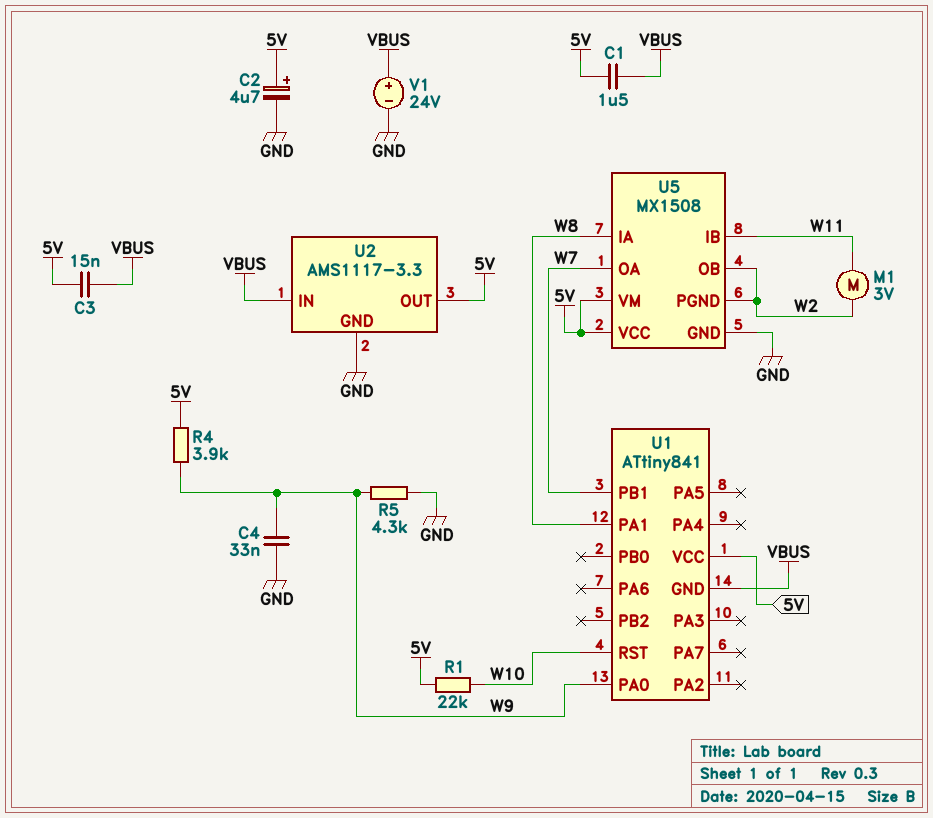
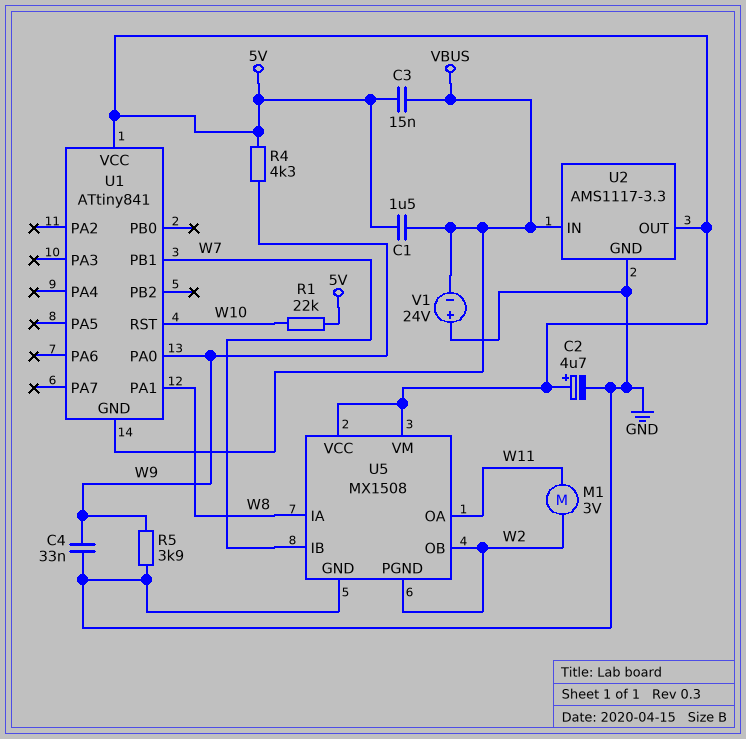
R4: 3.9k (5V, W9) -> 4.3k (5V, W9)
R5: 4.3k (GND, W9) -> 3.9k (GND, W9)
U5 pin IB: W11 -> W7
U5 pin OA: W7 -> W11
V1: 24V (plus VBUS, minus GND) -> 24V (plus GND, minus VBUS)

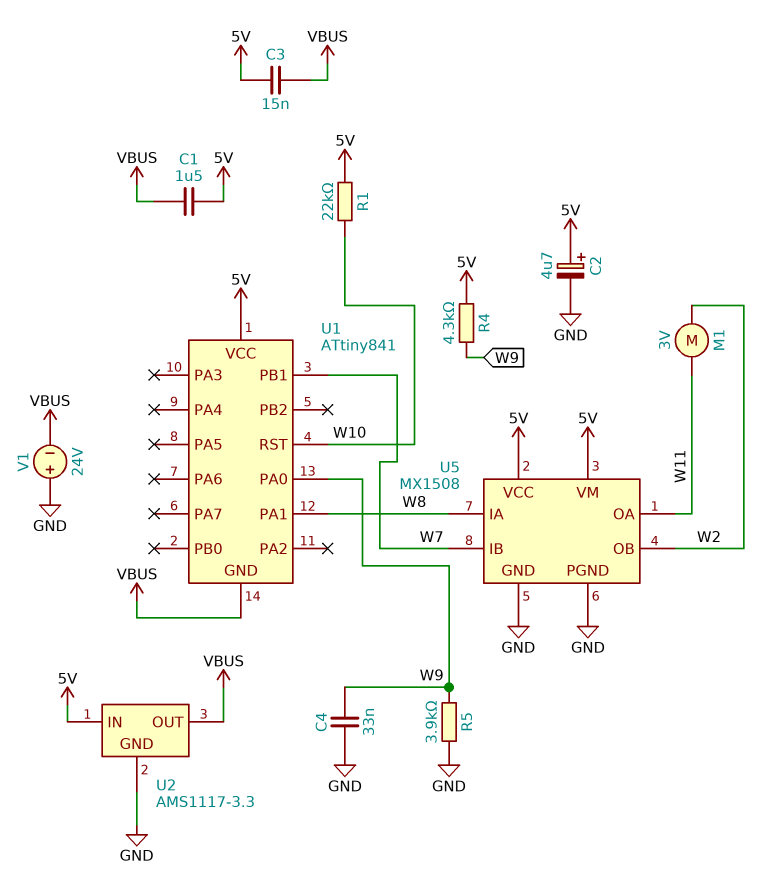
U2 pin IN: VBUS -> 5V
U2 pin OUT: 5V -> VBUS
U5 pin PGND: W2 -> GND

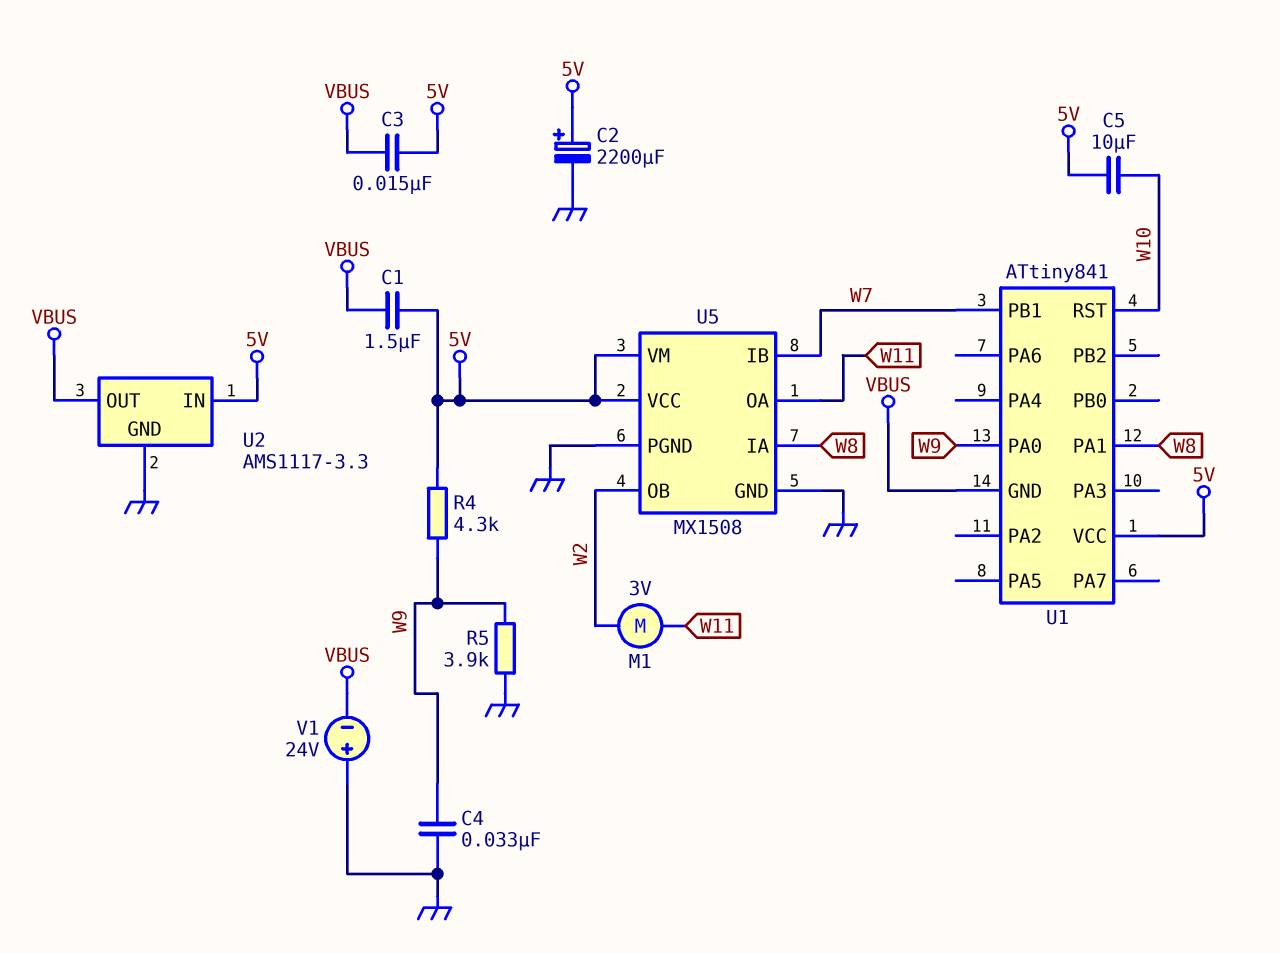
C2: 4.7uF (plus 5V, minus GND) -> 2200uF (plus 5V, minus GND)
C5: none -> 10uF (5V, W10)
R1: 22k (5V, W10) -> none

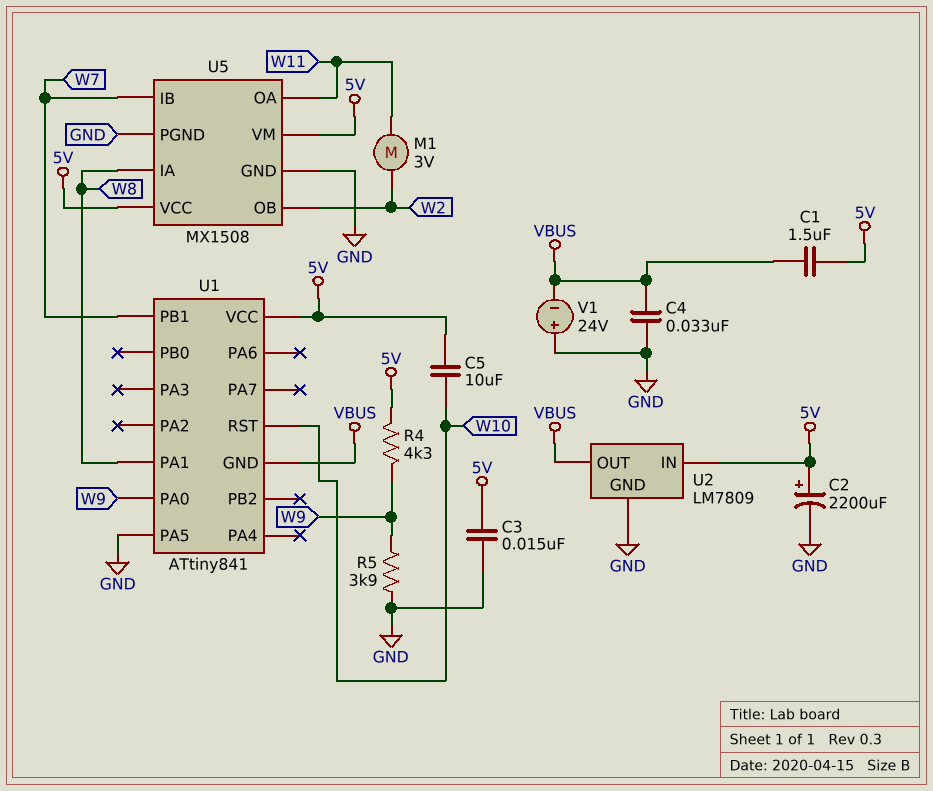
C3: 15nF (5V, VBUS) -> 15nF (5V, GND)
C4: 33nF (GND, W9) -> 33nF (GND, VBUS)
U1 pin PA5: none -> GND
U2: AMS1117-3.3 -> LM7809

